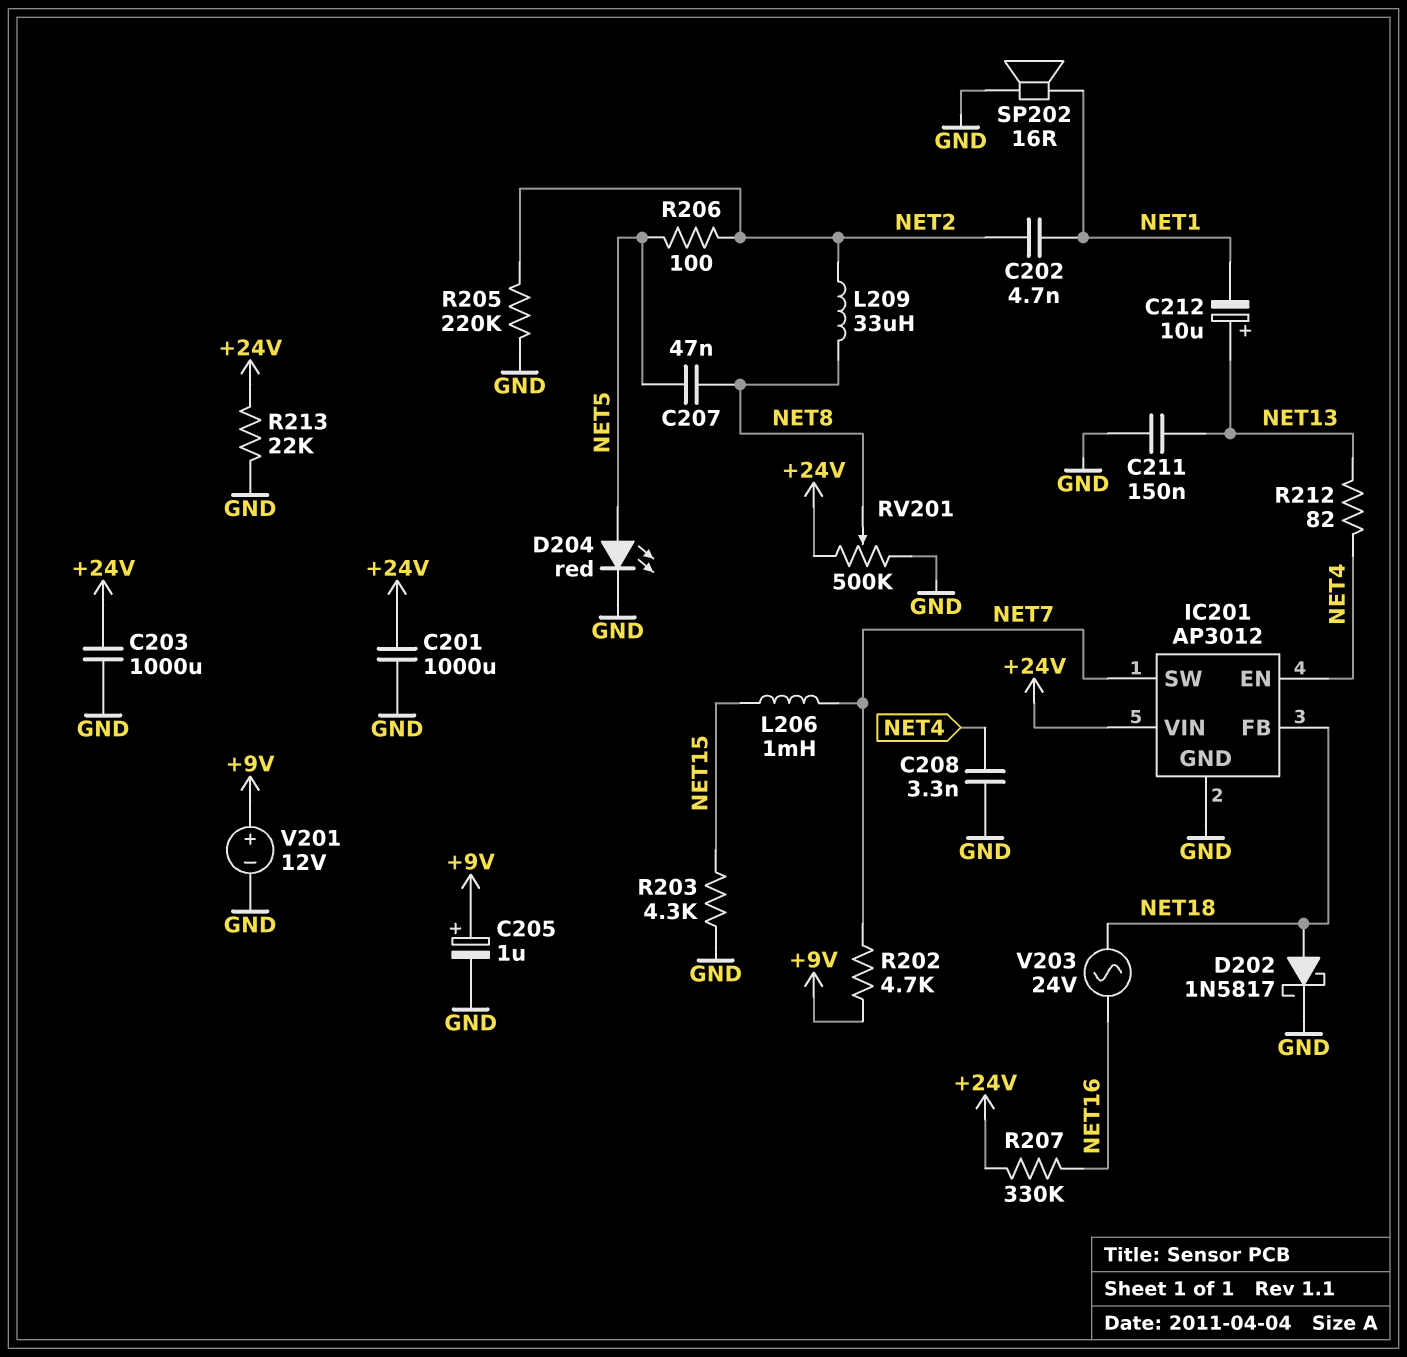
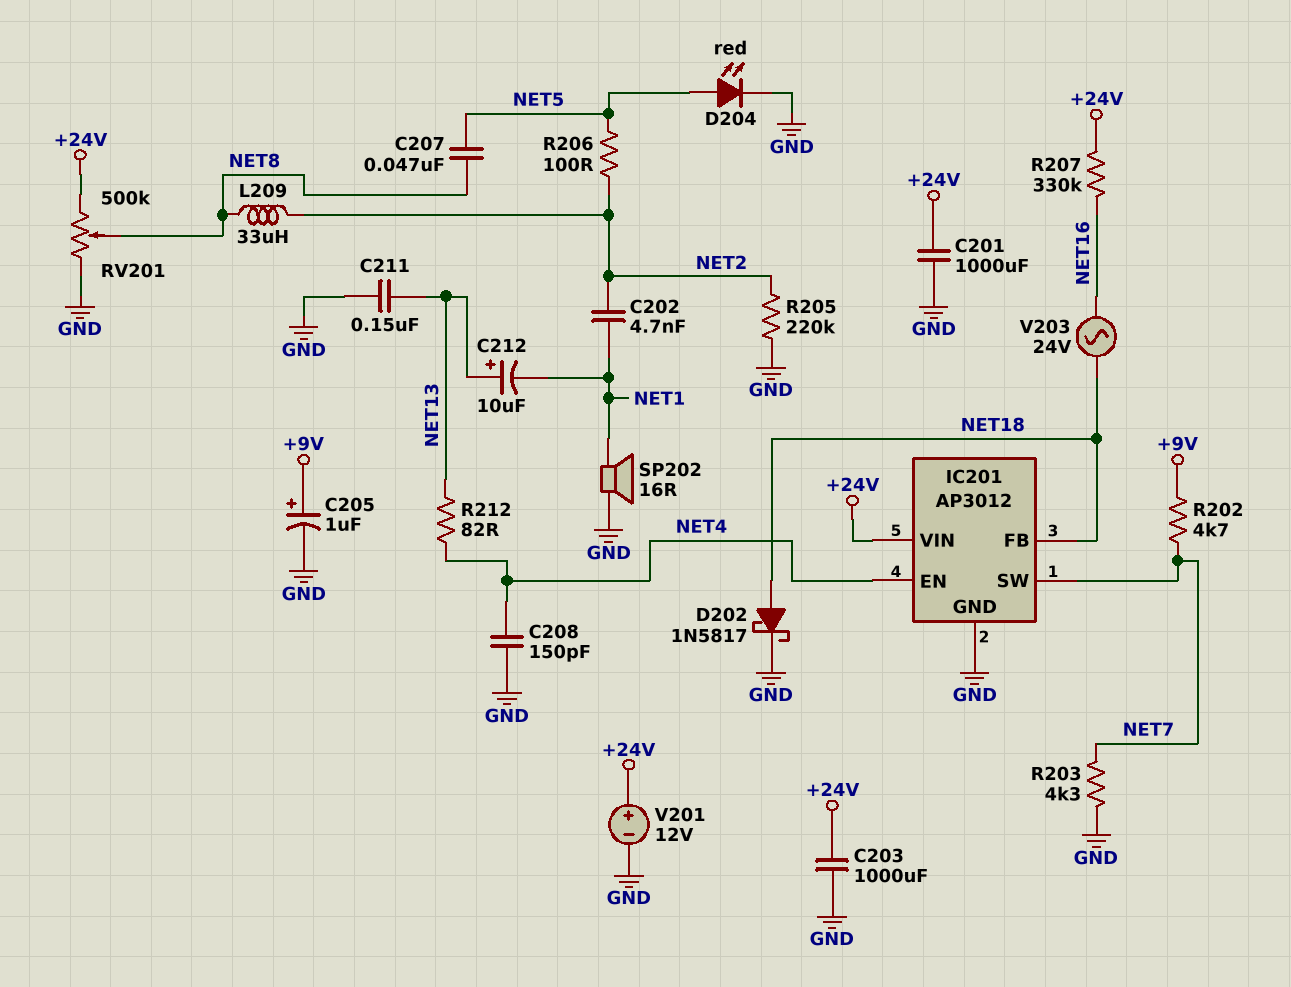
C208: 3.3nF (GND, NET4) -> 150pF (GND, NET4)
L206: 1mH (NET7, NET15) -> none
R203: 4.3k (GND, NET15) -> 4.3k (GND, NET7)
R213: 22k (+24V, GND) -> none
V201: 12V (plus +9V, minus GND) -> 12V (plus +24V, minus GND)

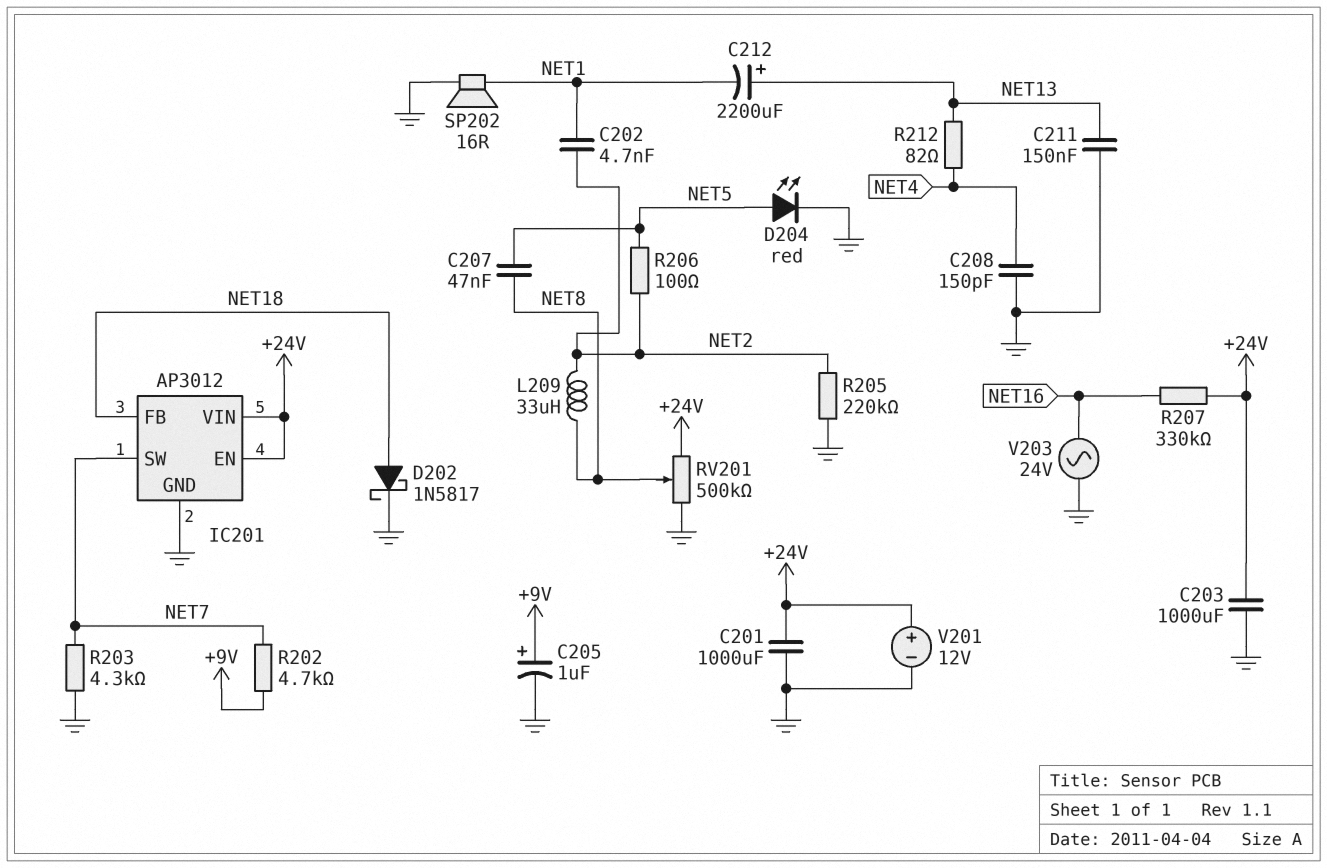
C212: 10uF (plus NET13, minus NET1) -> 2200uF (plus NET13, minus NET1)
IC201 pin EN: NET4 -> +24V
V203: AC 24V (NET16, NET18) -> AC 24V (GND, NET16)

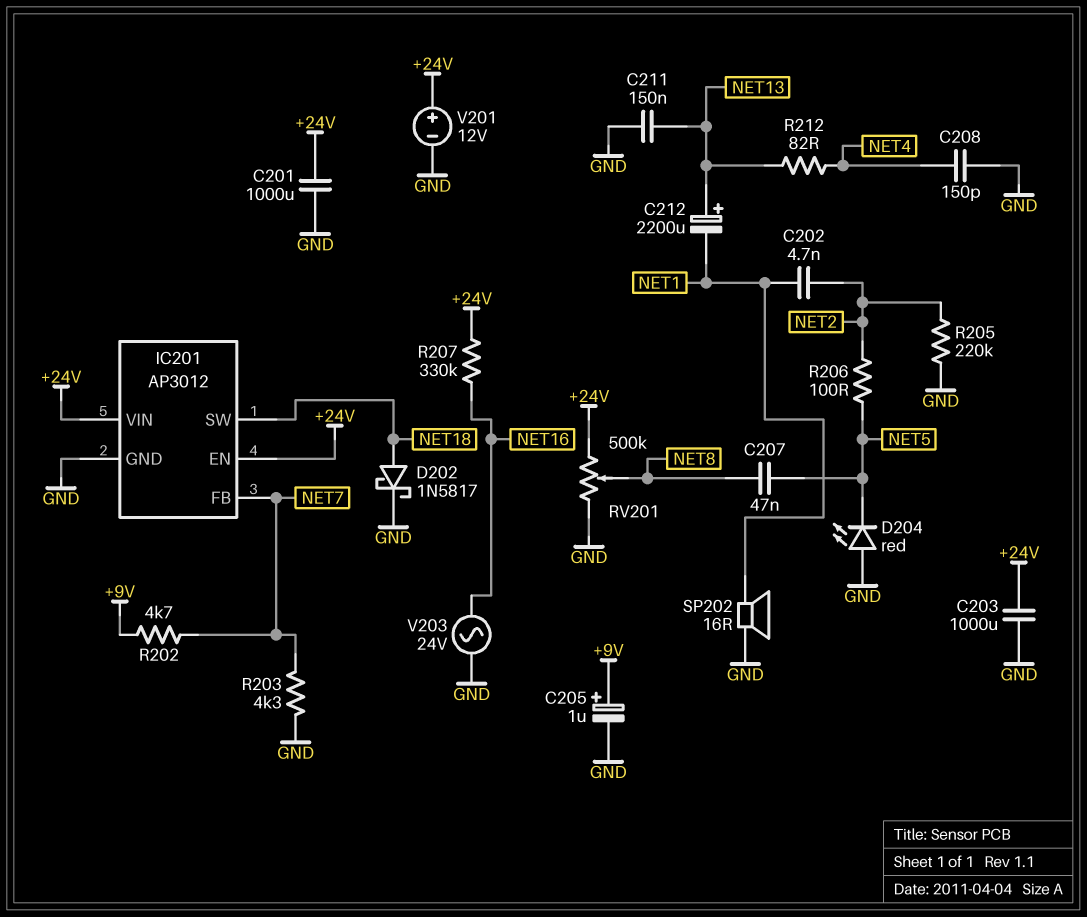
D204: LED red (A NET5, K GND) -> LED red (A GND, K NET5)
IC201 pin FB: NET18 -> NET7
IC201 pin SW: NET7 -> NET18
L209: 33uH (NET2, NET8) -> none

